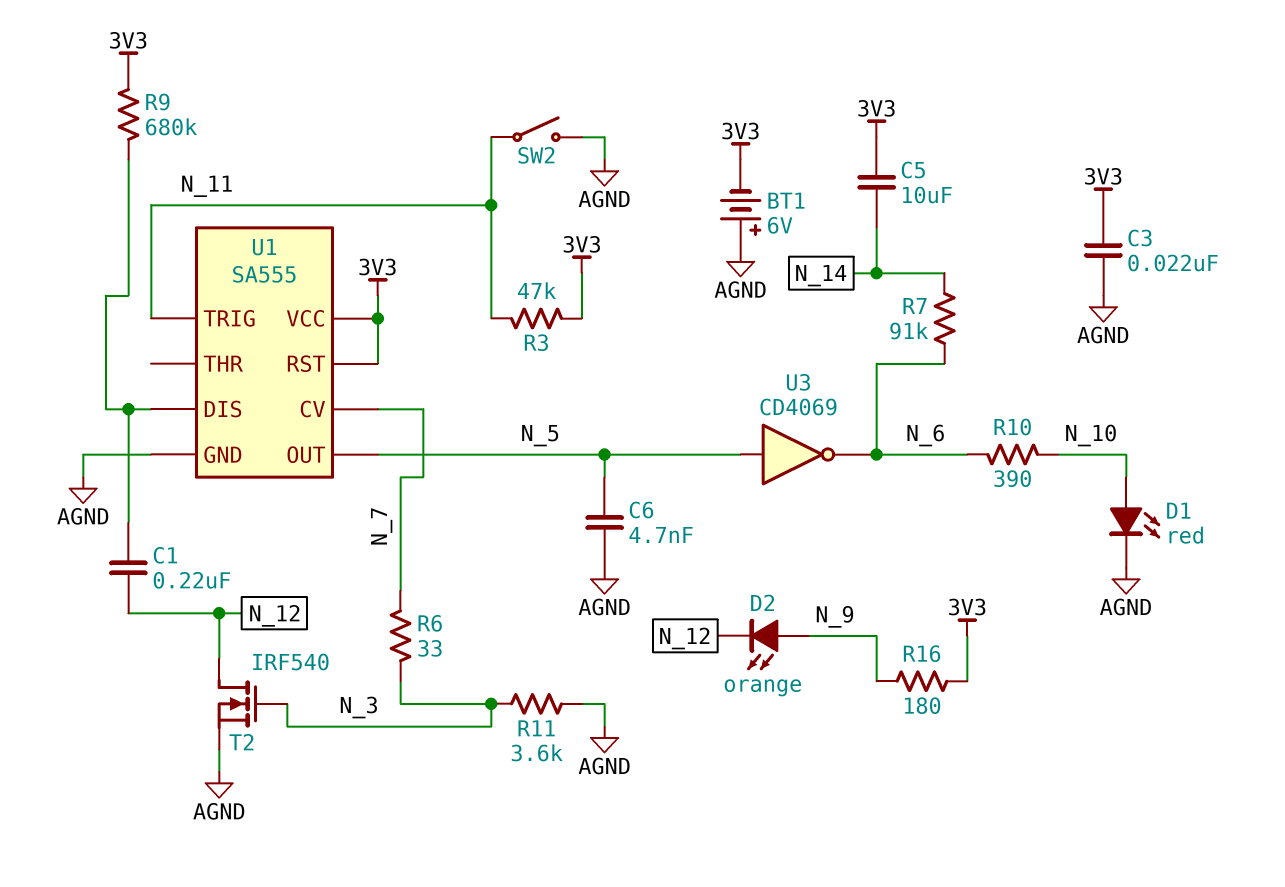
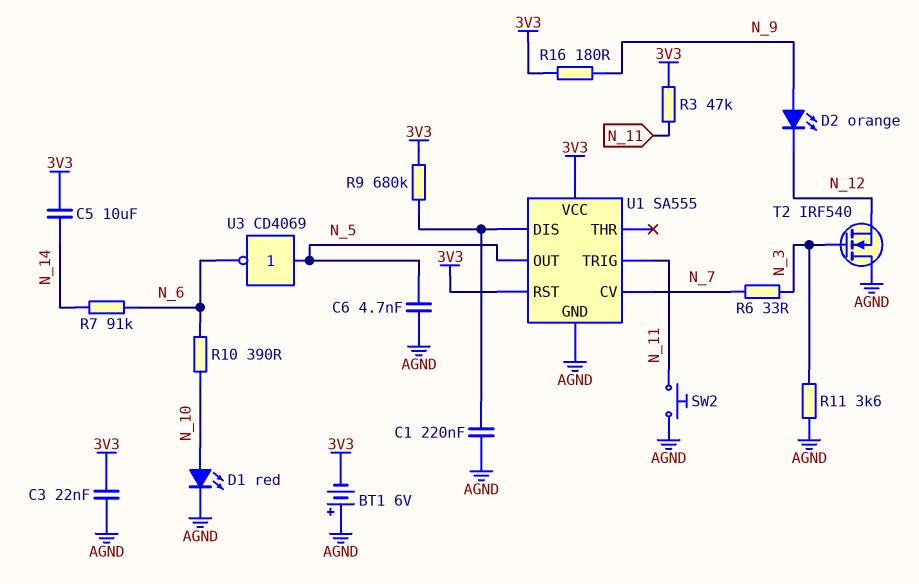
C1: 220nF (N_12, U1/DIS) -> 220nF (AGND, U1/DIS)
SW2: switch (AGND, N_11) -> button (AGND, N_11)
T2: NMOS IRF540 (G N_3, D N_12, S AGND) -> NMOS IRF540 (G N_3, D AGND, S N_12)

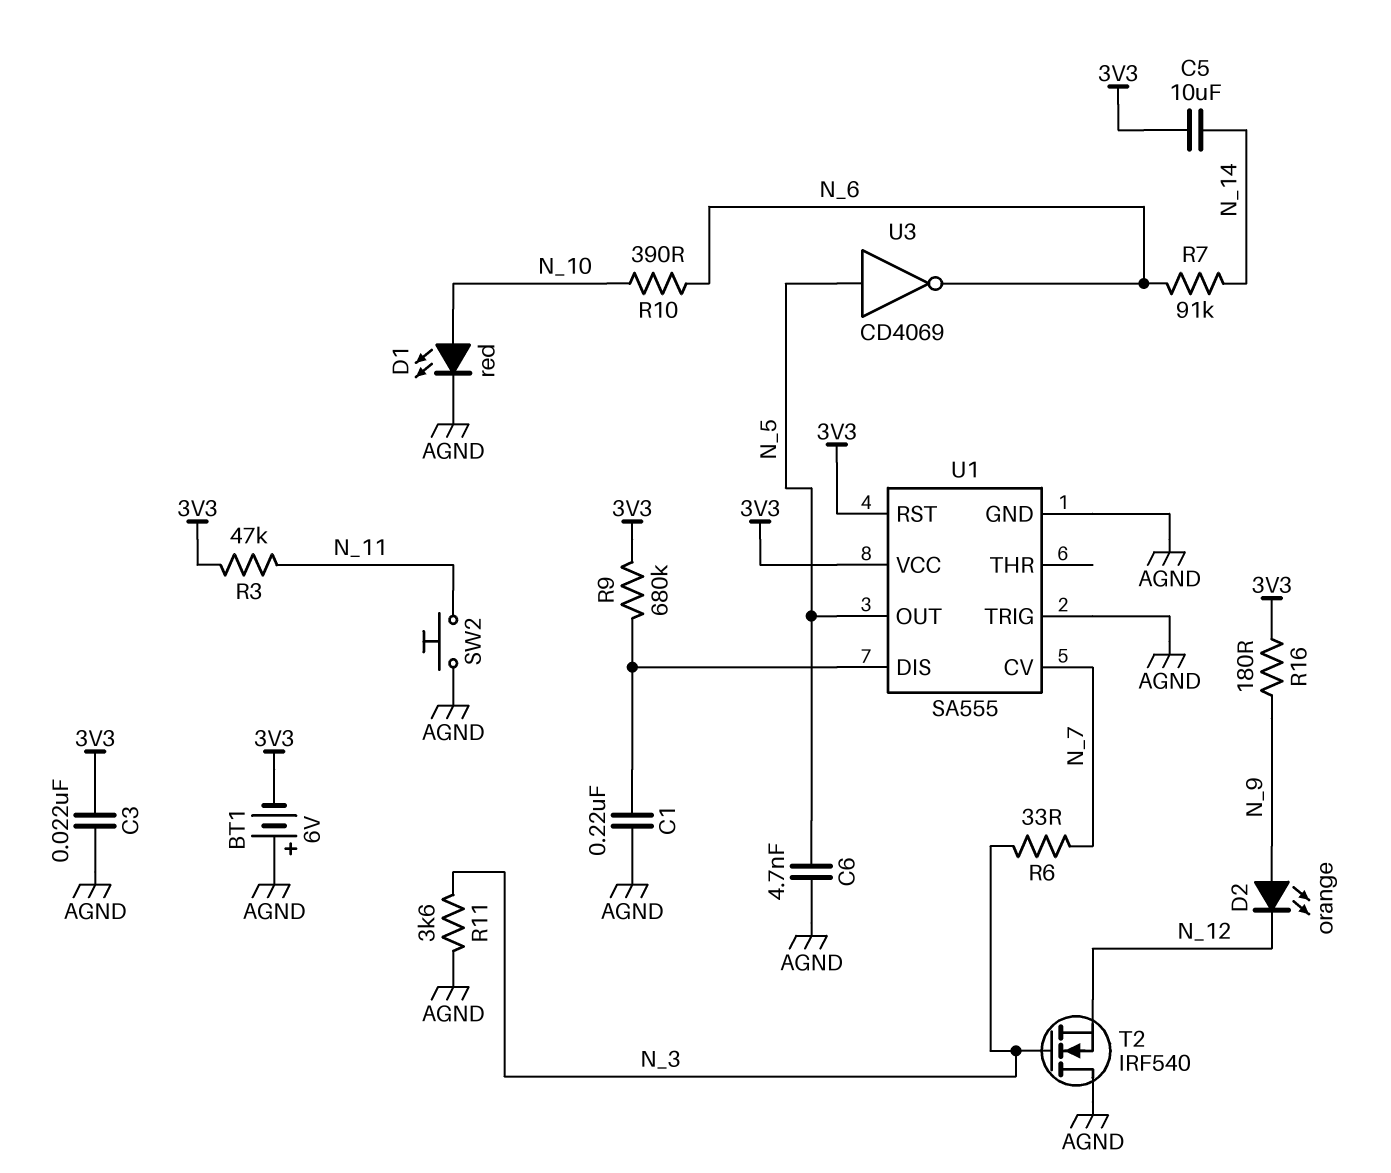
U1 pin TRIG: N_11 -> AGND

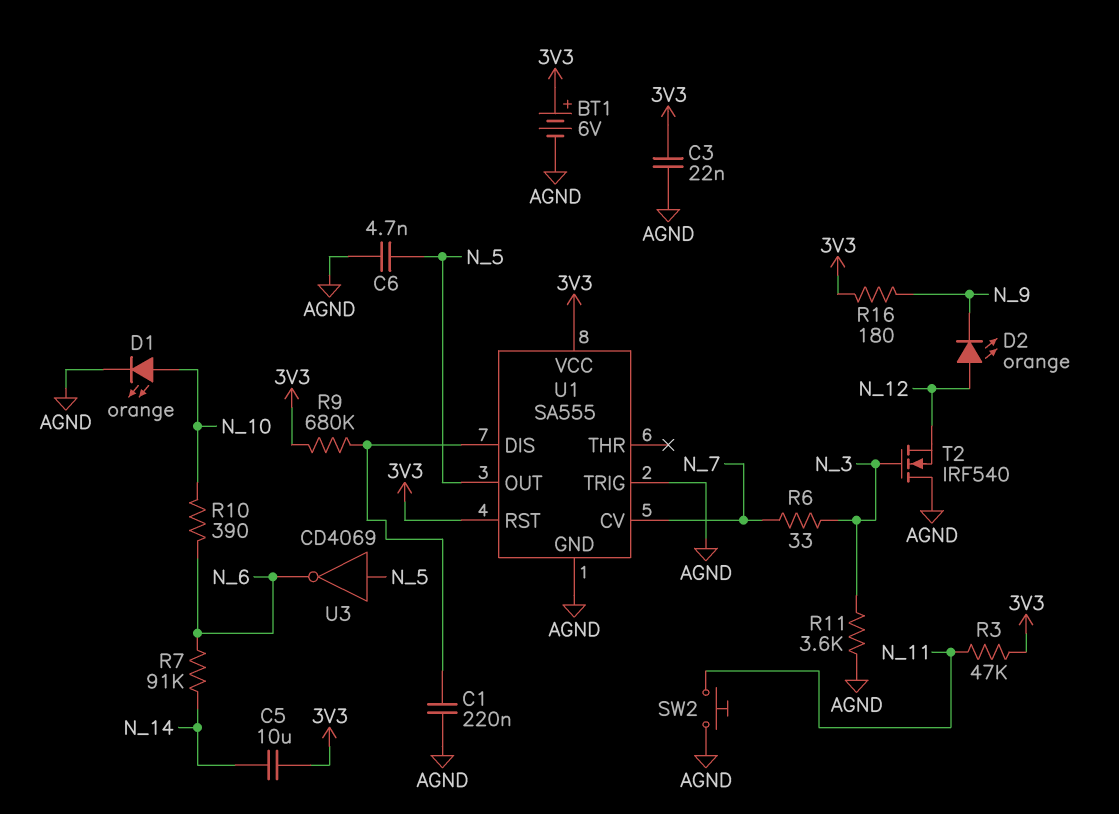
BT1: 6V (plus AGND, minus 3V3) -> 6V (plus 3V3, minus AGND)
D1: LED red (A N_10, K AGND) -> LED orange (A N_10, K AGND)
D2: LED orange (A N_9, K N_12) -> LED orange (A N_12, K N_9)

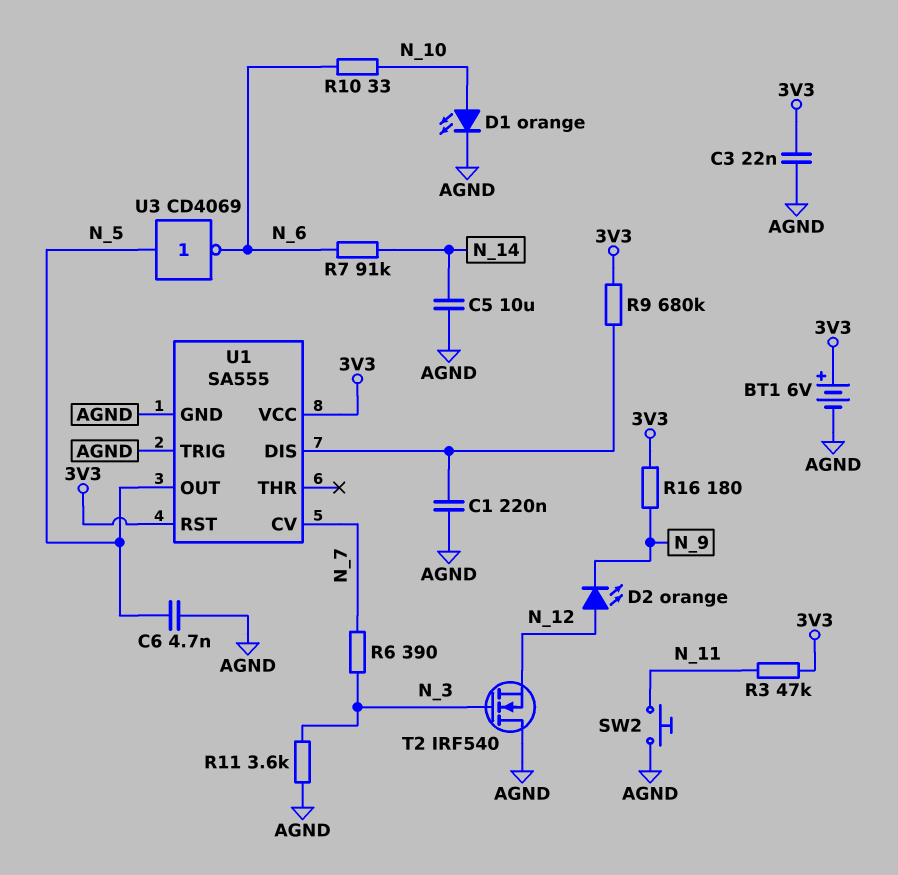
C5: 10uF (3V3, N_14) -> 10uF (AGND, N_14)
R6: 33 (N_3, N_7) -> 390 (N_3, N_7)
R10: 390 (N_6, N_10) -> 33 (N_6, N_10)

